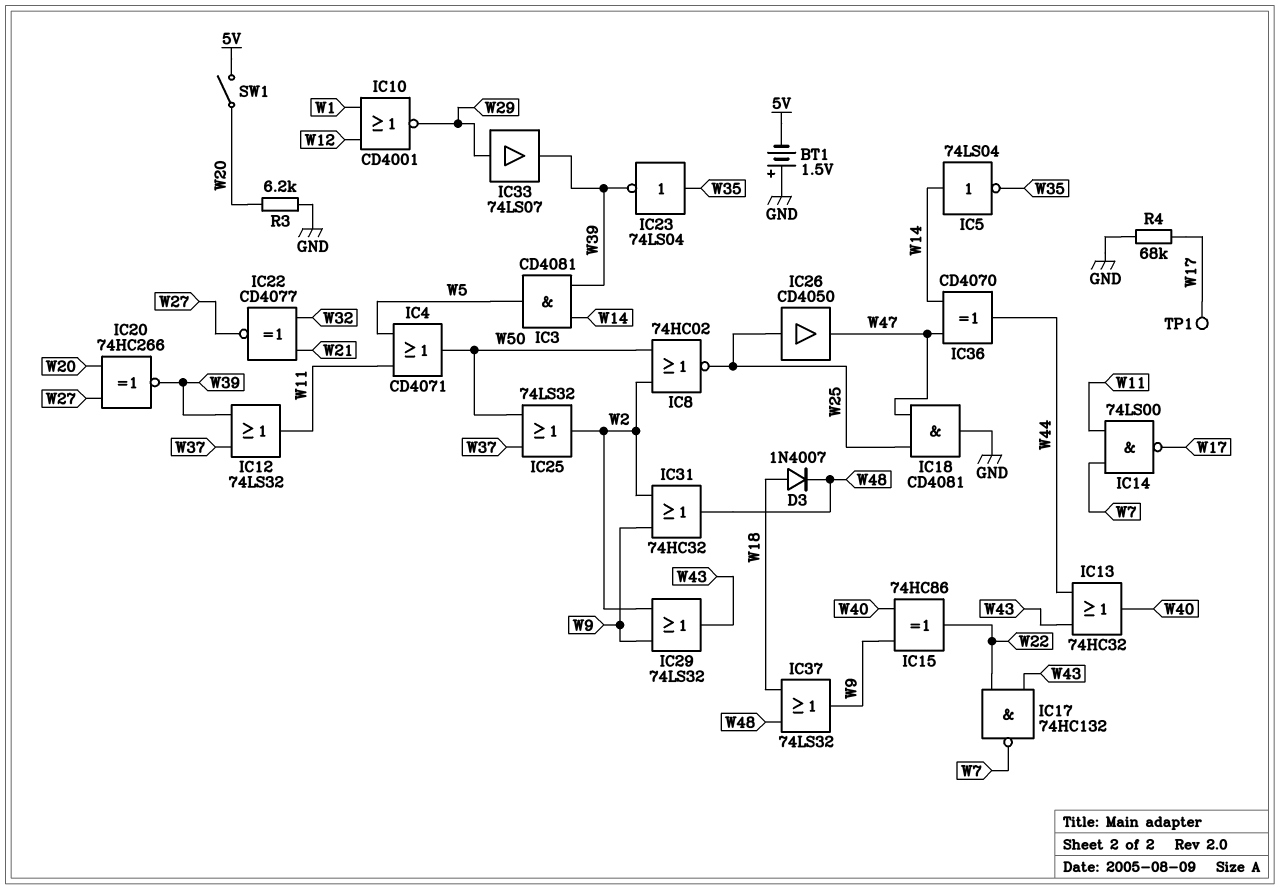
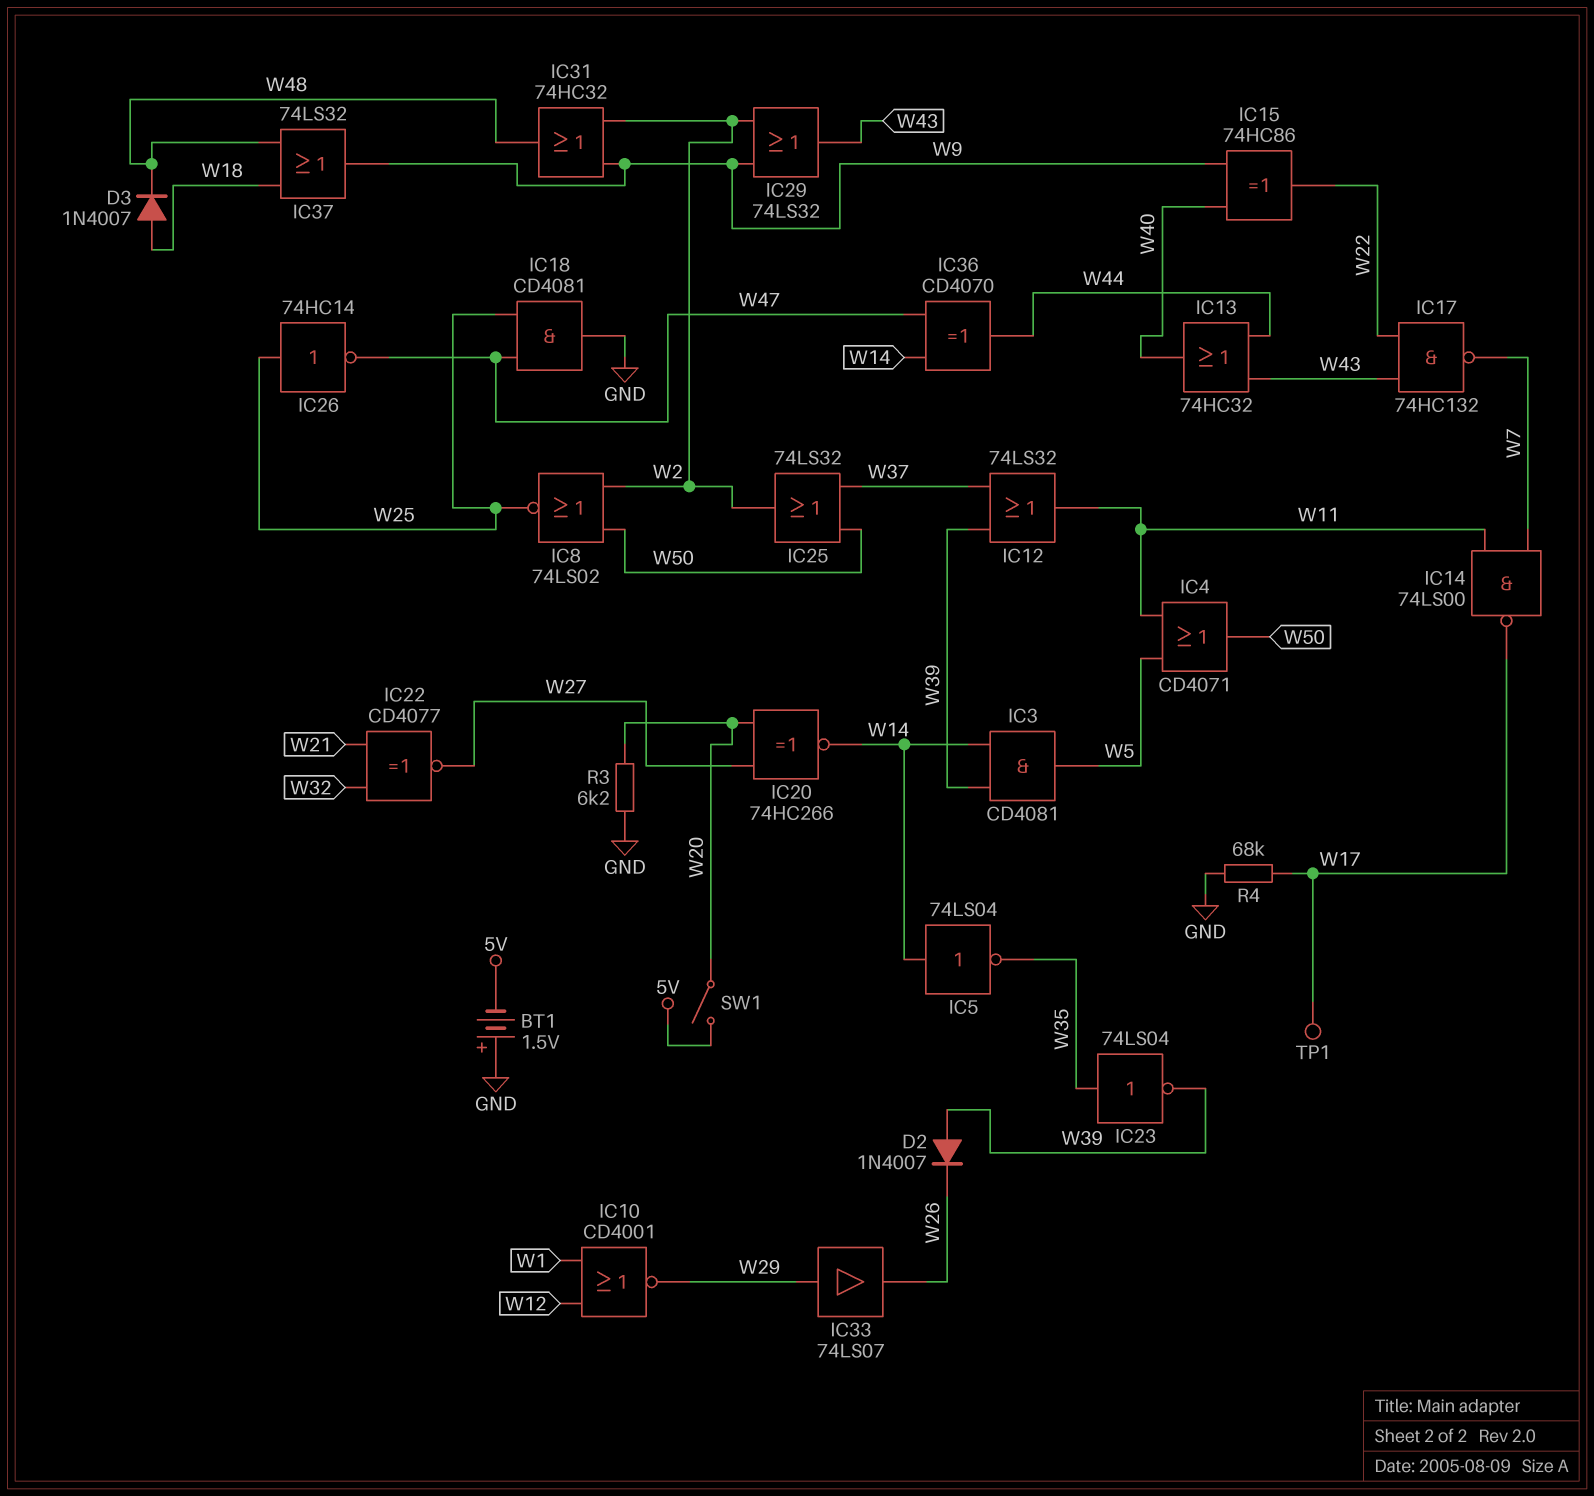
D2: none -> diode 1N4007 (A W39, K W26)
IC8: NOR 74HC02 (in W2, in W50, out W25) -> NOR 74LS02 (in W2, in W50, out W25)
IC20: XNOR 74HC266 (in W20, in W27, out W39) -> XNOR 74HC266 (in W20, in W27, out W14)
IC26: buffer CD4050 (in W25, out W47) -> NOT 74HC14 (in W25, out W47)
IC33: buffer 74LS07 (in W29, out W39) -> buffer 74LS07 (in W29, out W26)

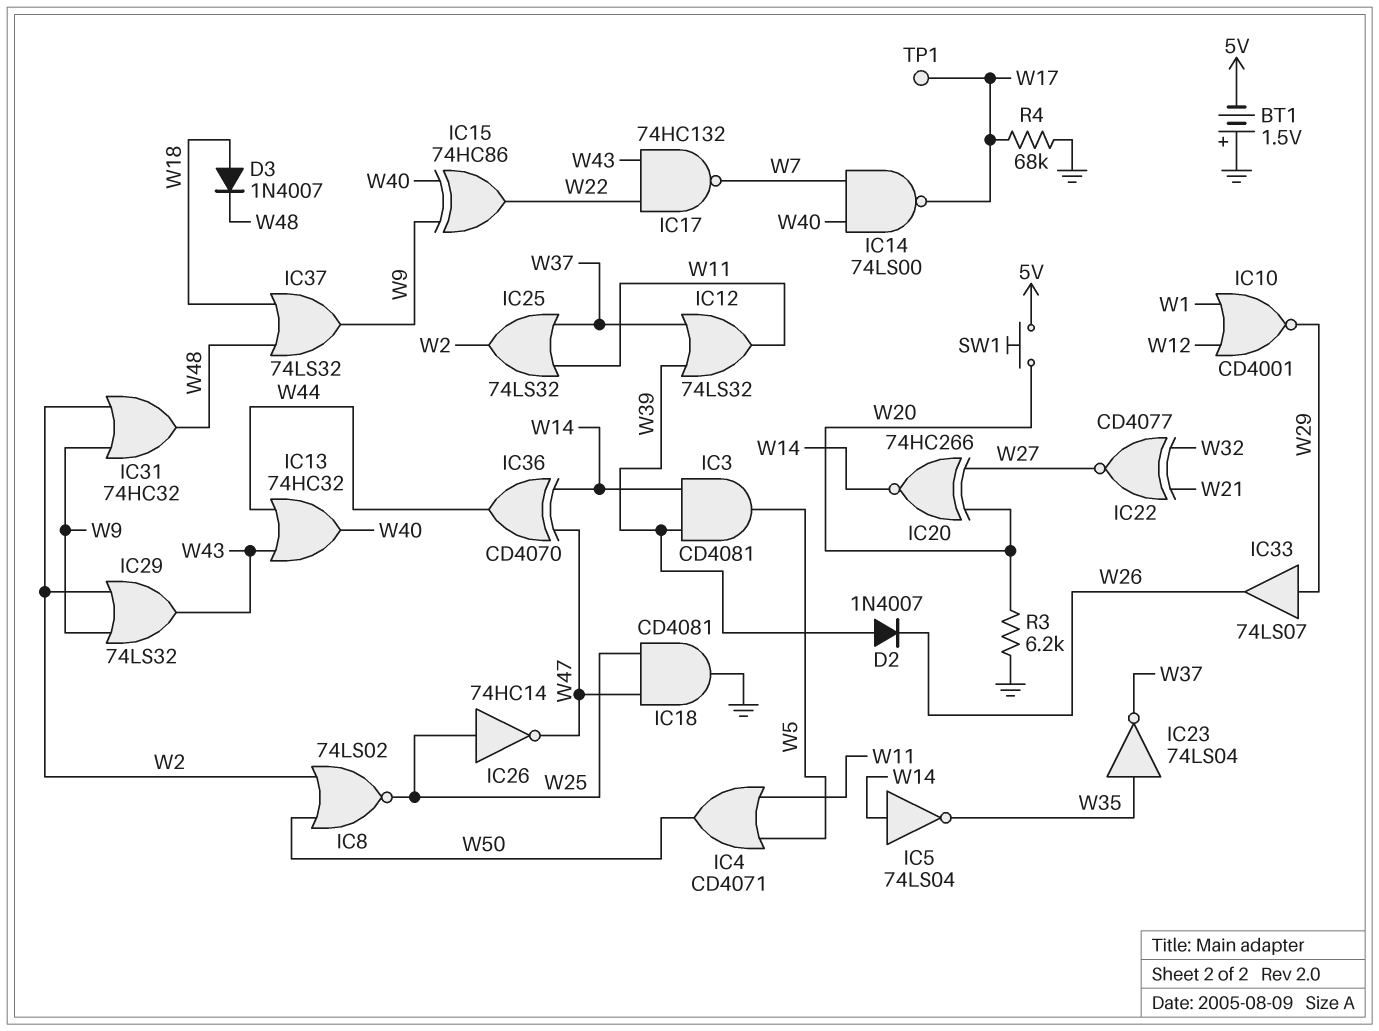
IC14: NAND 74LS00 (in W7, in W11, out W17) -> NAND 74LS00 (in W7, in W40, out W17)
IC23: NOT 74LS04 (in W35, out W39) -> NOT 74LS04 (in W35, out W37)
IC25: OR 74LS32 (in W37, in W50, out W2) -> OR 74LS32 (in W11, in W37, out W2)
SW1: switch (5V, W20) -> button (5V, W20)

